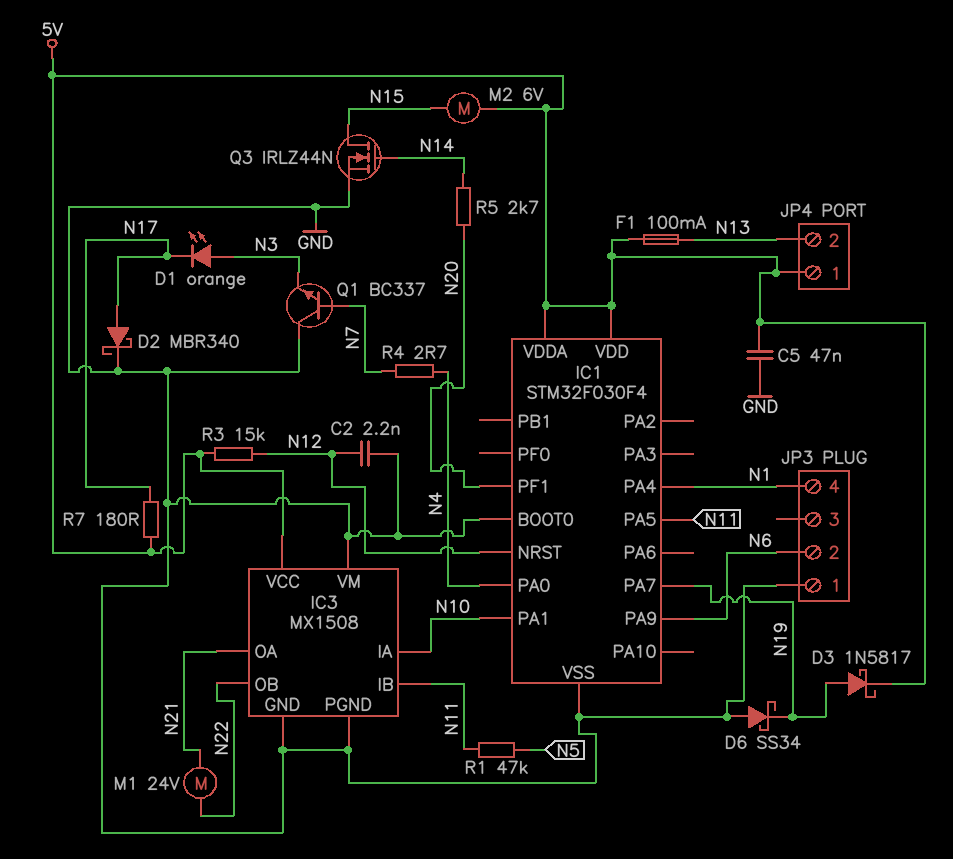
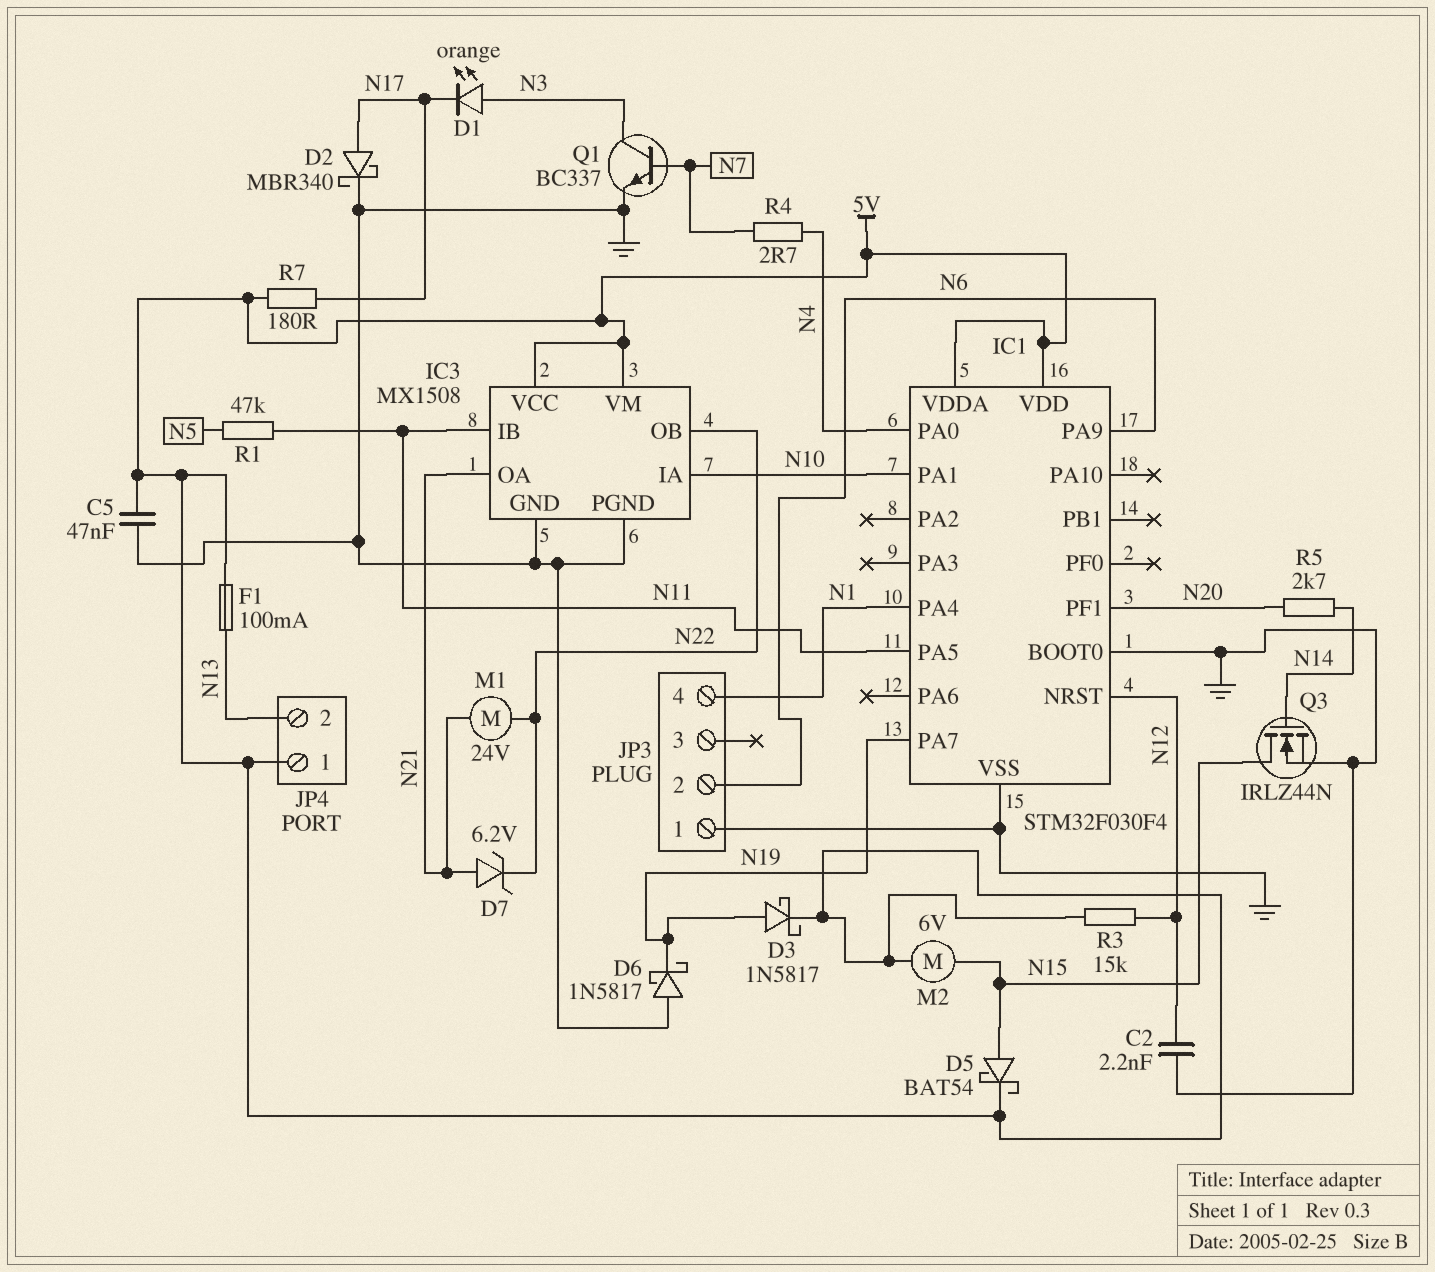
D5: none -> schottky BAT54 (A N15, K 5V)
D6: schottky SS34 (A GND, K N19) -> schottky 1N5817 (A GND, K N19)
D7: none -> zener 6.2V (A N21, K N22)
IC3 pin VM: GND -> 5V
Q1: NPN BC337 (B N7, C GND, E N3) -> NPN BC337 (B N7, C N3, E GND)

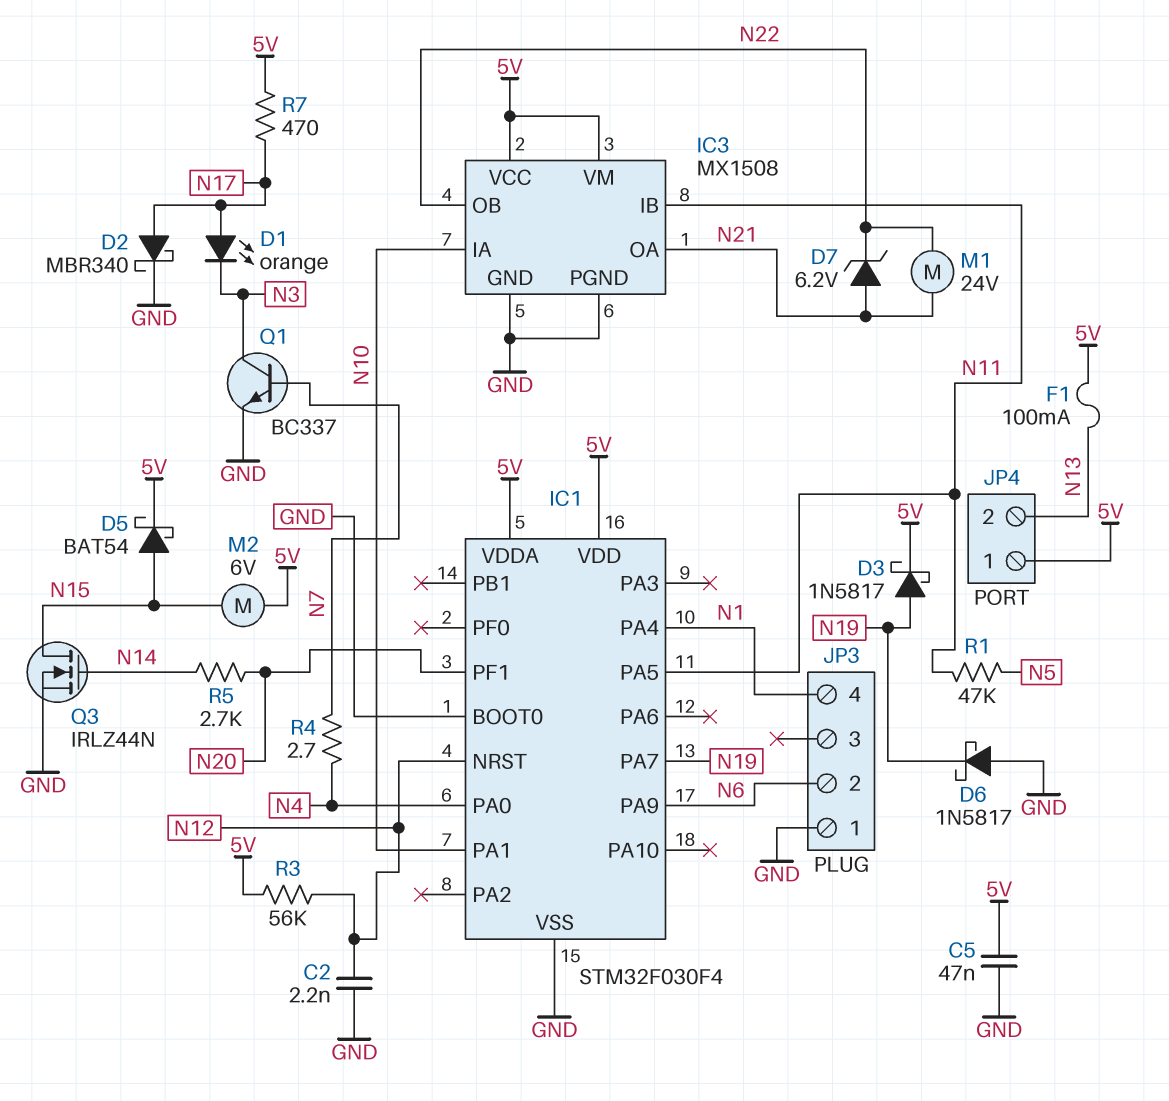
D1: LED orange (A N3, K N17) -> LED orange (A N17, K N3)
R3: 15k (5V, N12) -> 56k (5V, N12)
R7: 180 (5V, N17) -> 470 (5V, N17)

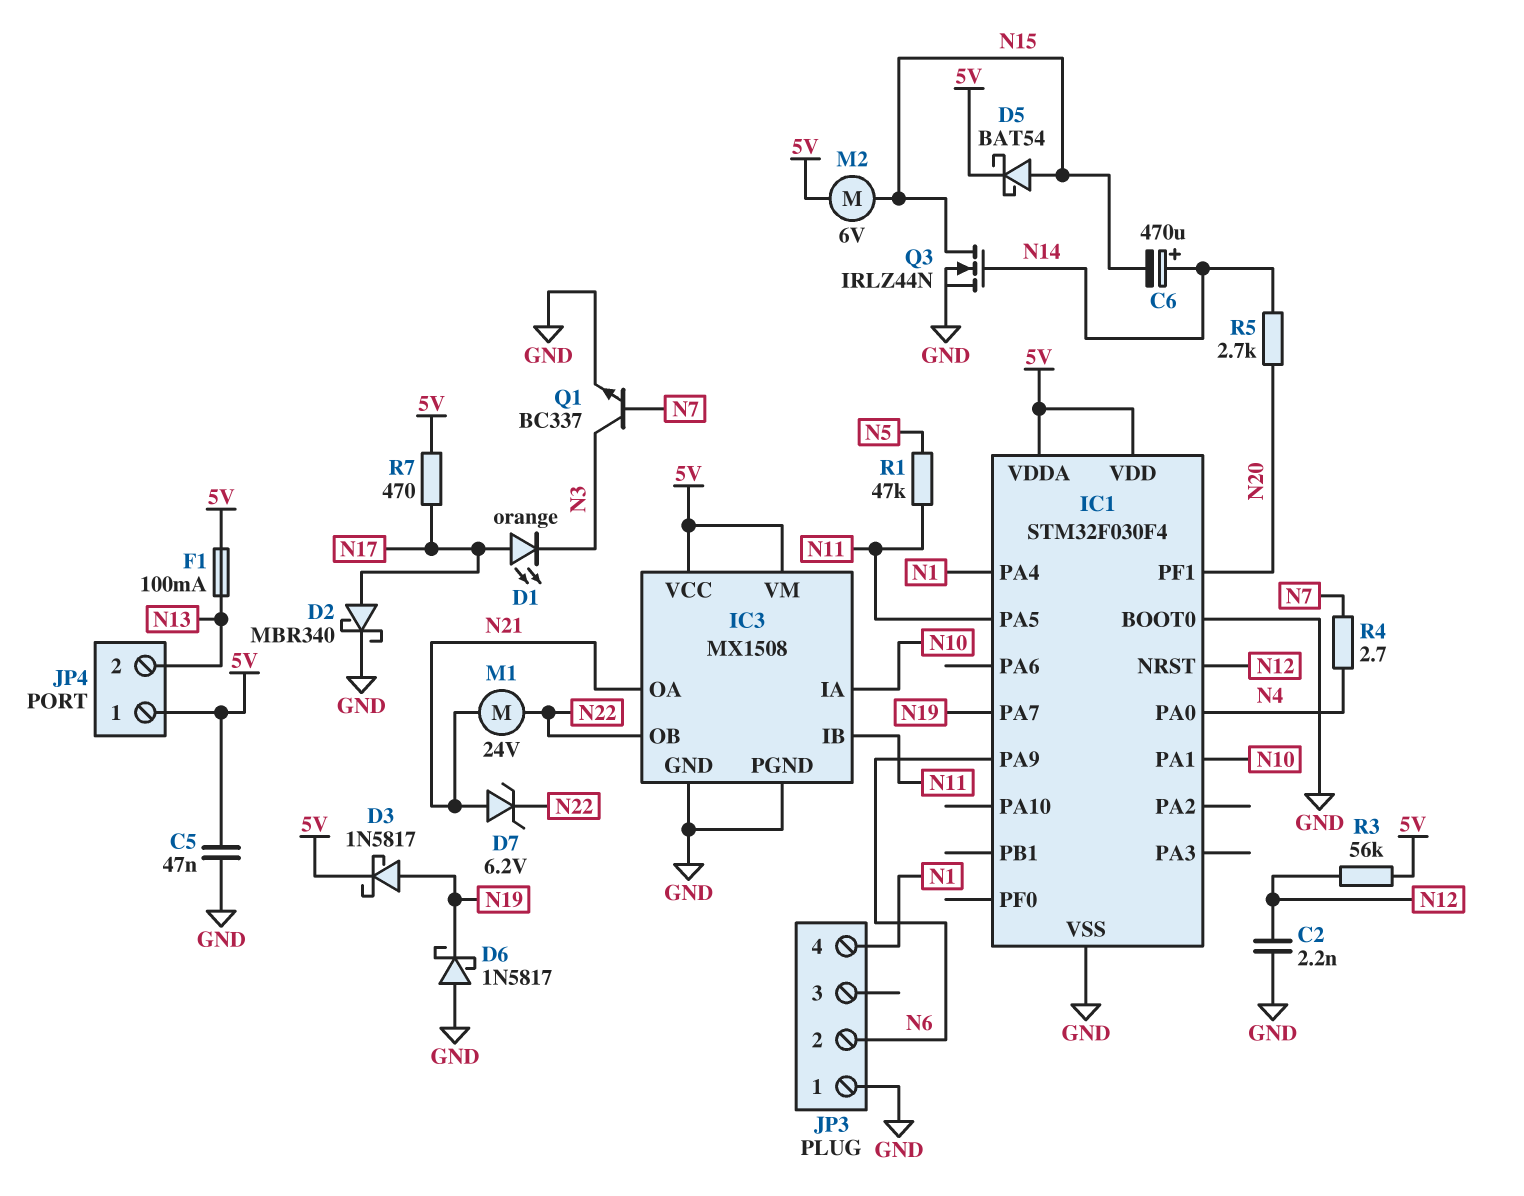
C6: none -> 470uF (plus N14, minus N15)

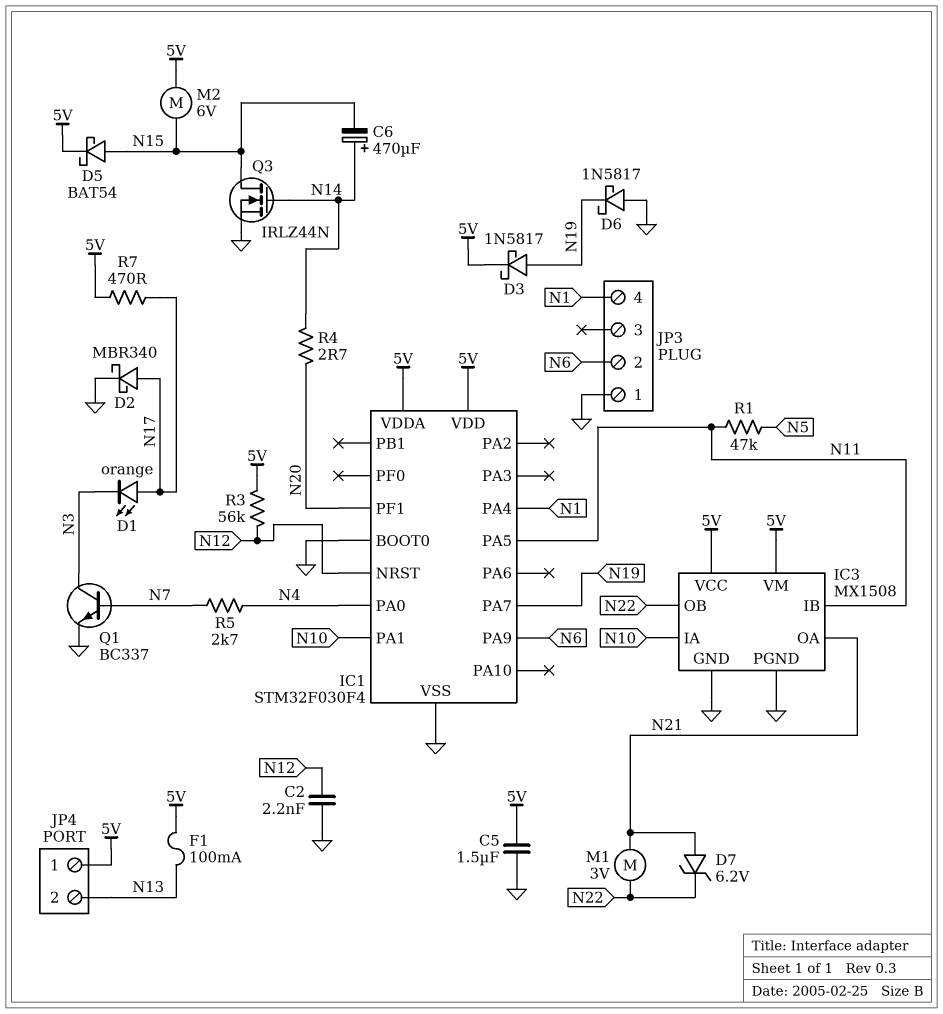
C5: 47nF (5V, GND) -> 1.5uF (5V, GND)
M1: motor 24V (N21, N22) -> motor 3V (N21, N22)
R4: 2.7 (N4, N7) -> 2.7 (N14, N20)
R5: 2.7k (N14, N20) -> 2.7k (N4, N7)

